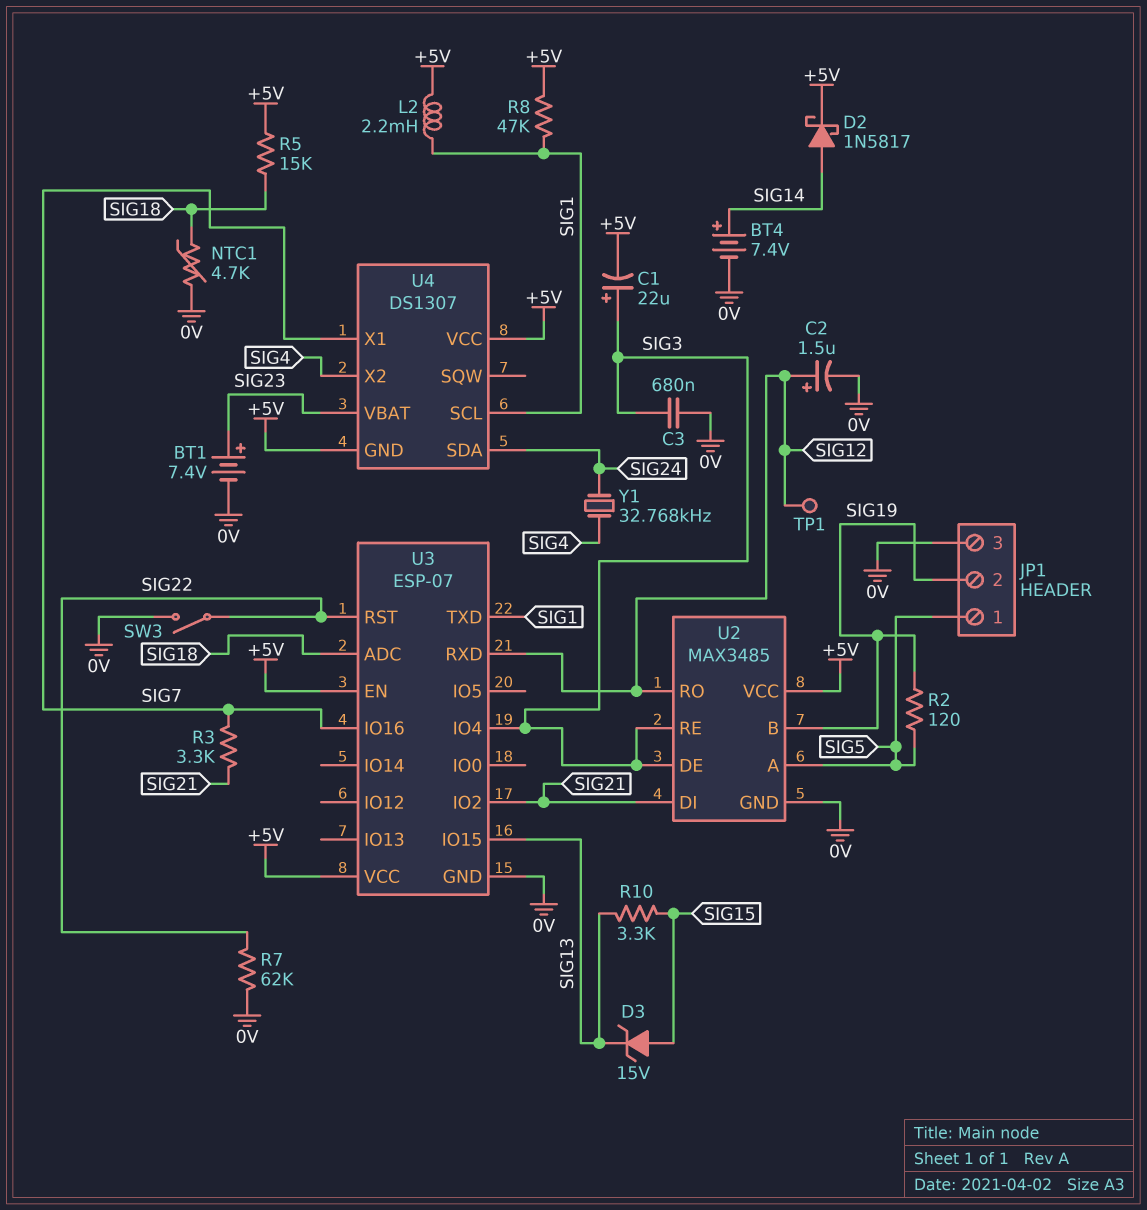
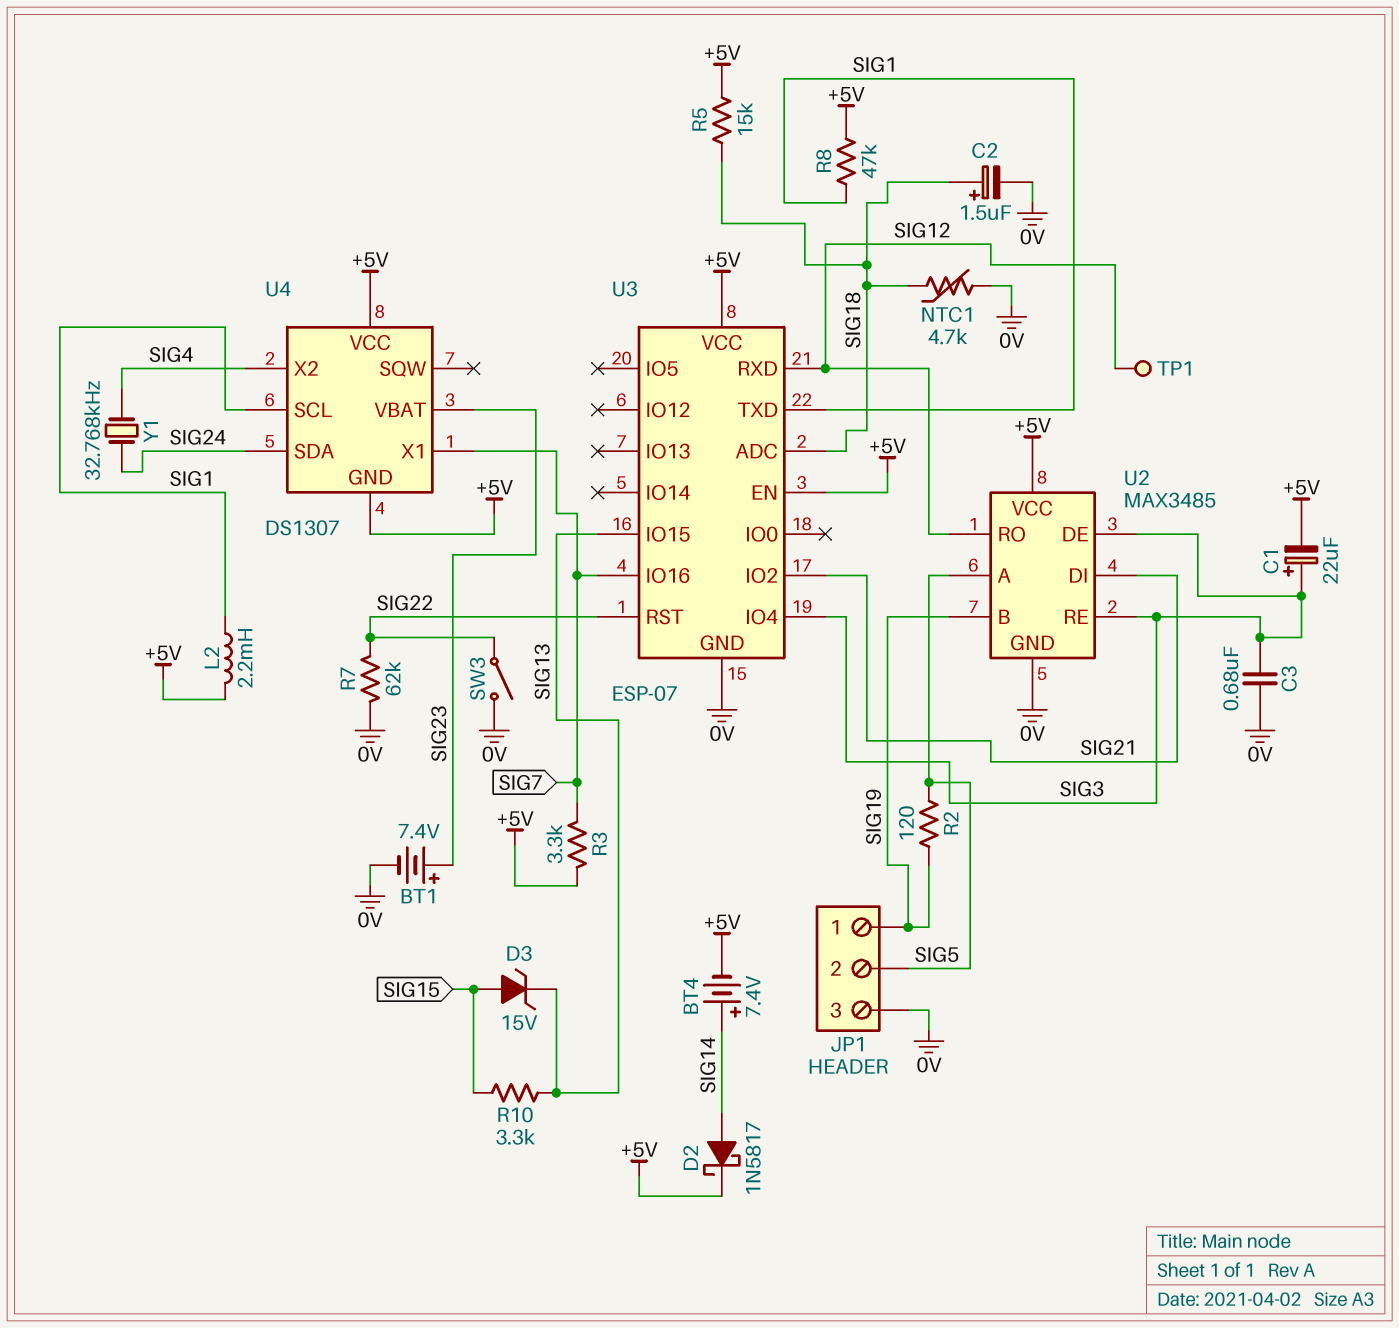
BT4: 7.4V (plus SIG14, minus 0V) -> 7.4V (plus SIG14, minus +5V)
C2: 1.5uF (plus SIG12, minus 0V) -> 1.5uF (plus SIG18, minus 0V)
JP1 pin 1: SIG5 -> SIG19
JP1 pin 2: SIG19 -> SIG5
R3: 3.3k (SIG7, SIG21) -> 3.3k (+5V, SIG7)

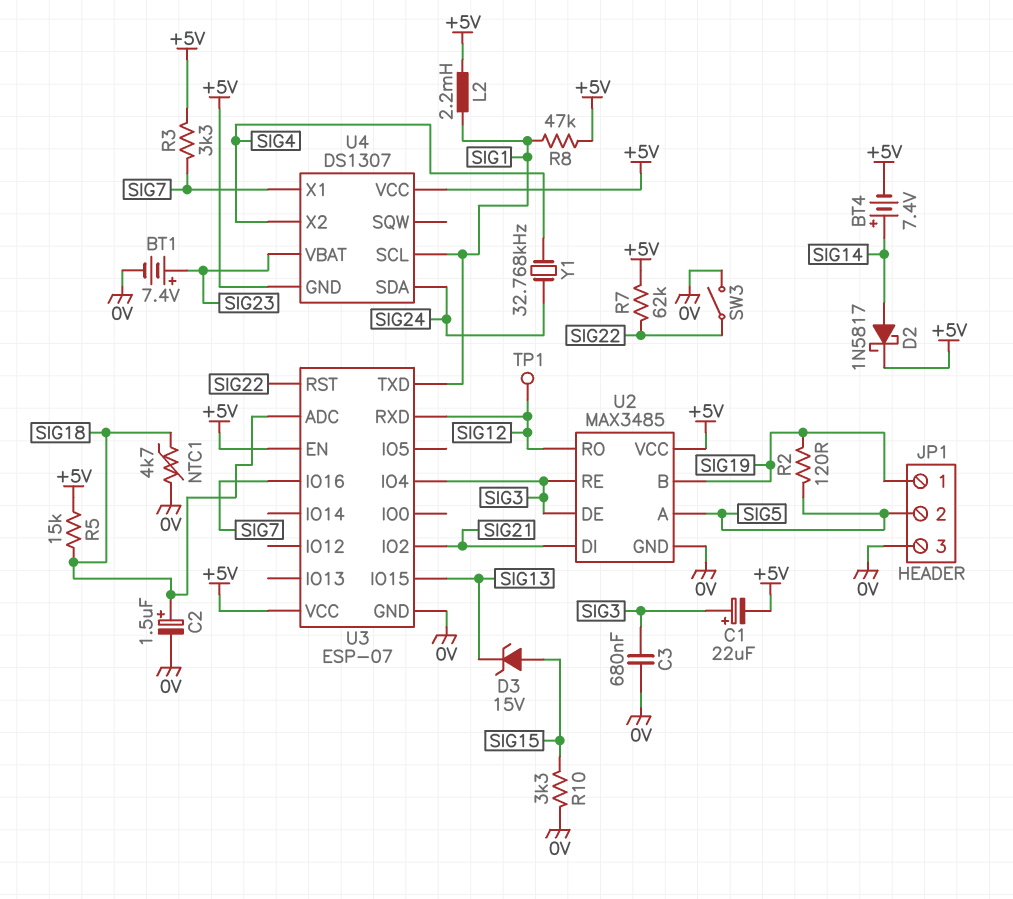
R7: 62k (0V, SIG22) -> 62k (+5V, SIG22)
R10: 3.3k (SIG13, SIG15) -> 3.3k (0V, SIG15)

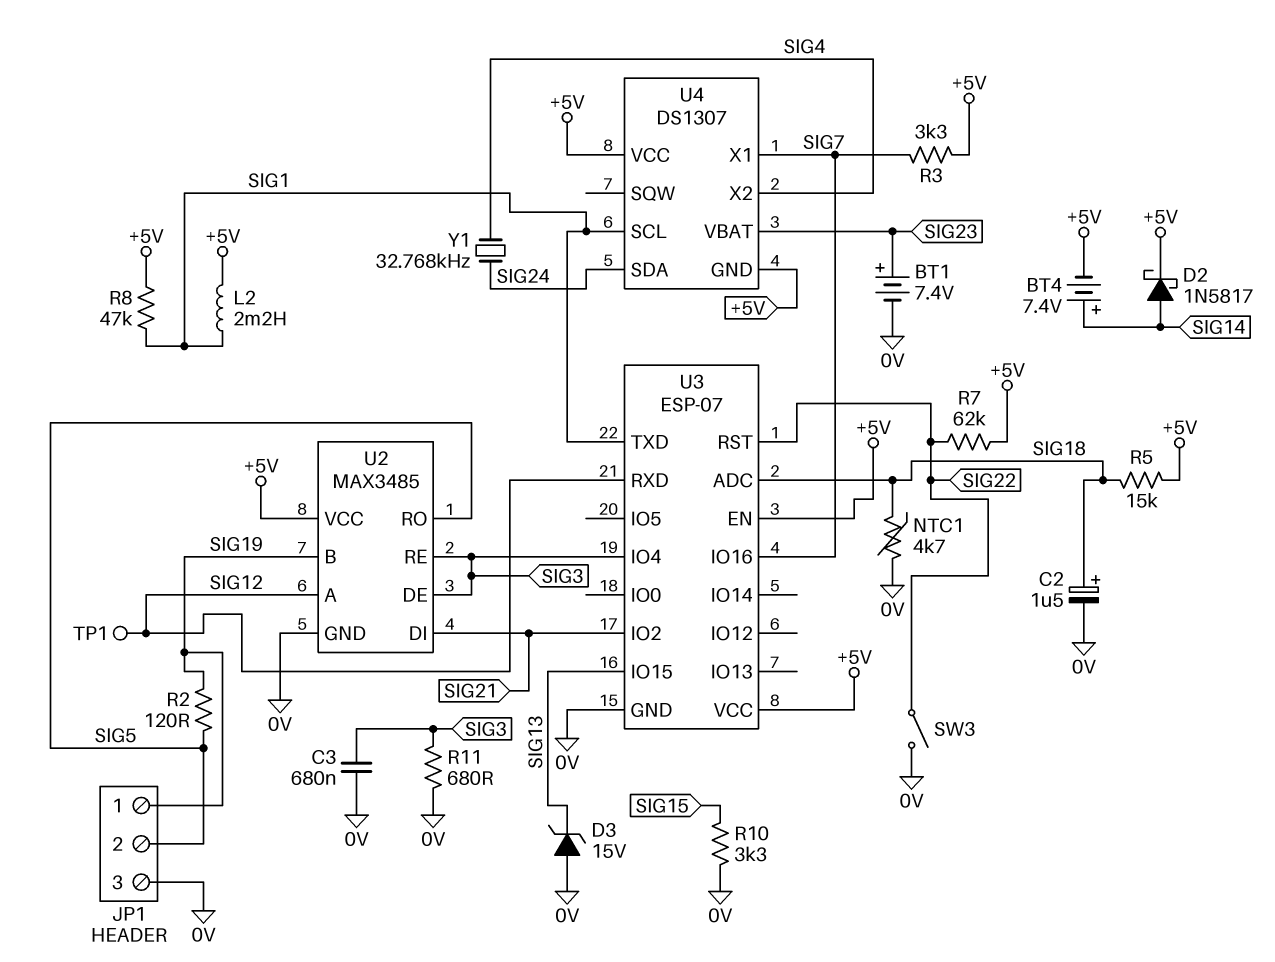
C1: 22uF (plus SIG3, minus +5V) -> none
D3: zener 15V (A SIG15, K SIG13) -> zener 15V (A 0V, K SIG13)
R11: none -> 680 (0V, SIG3)
U2 pin A: SIG5 -> SIG12
U2 pin RO: SIG12 -> SIG5

